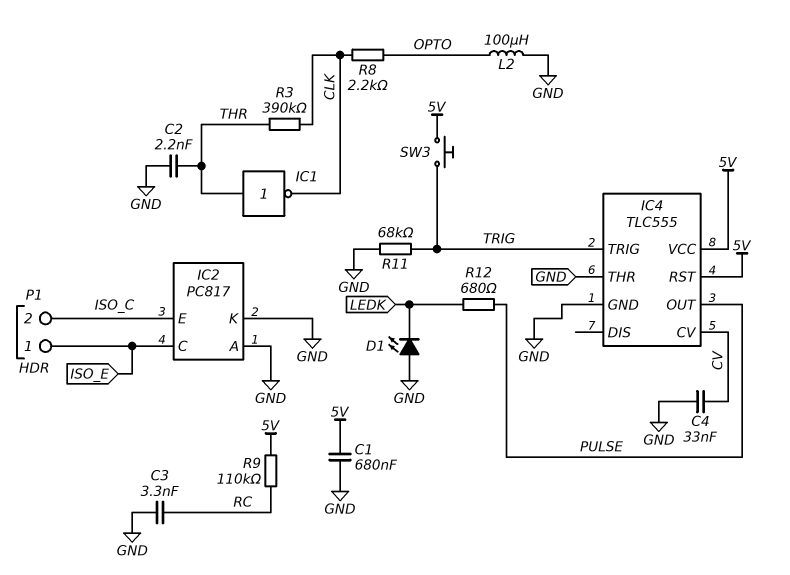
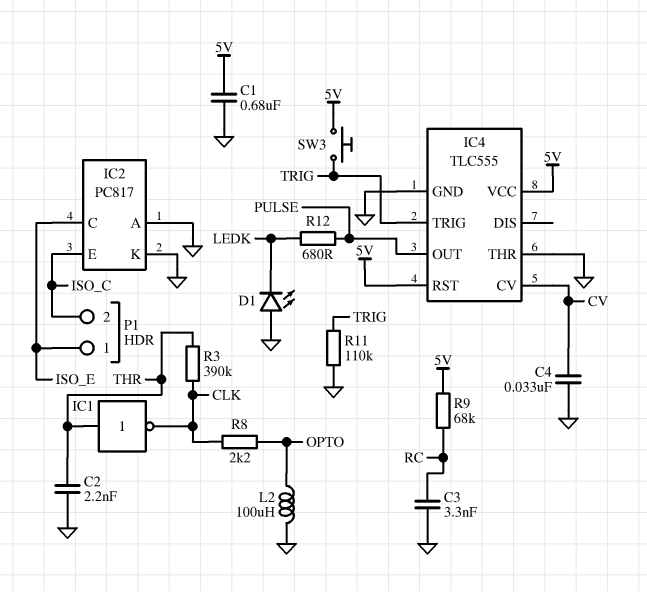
R9: 110k (5V, RC) -> 68k (5V, RC)
R11: 68k (GND, TRIG) -> 110k (GND, TRIG)

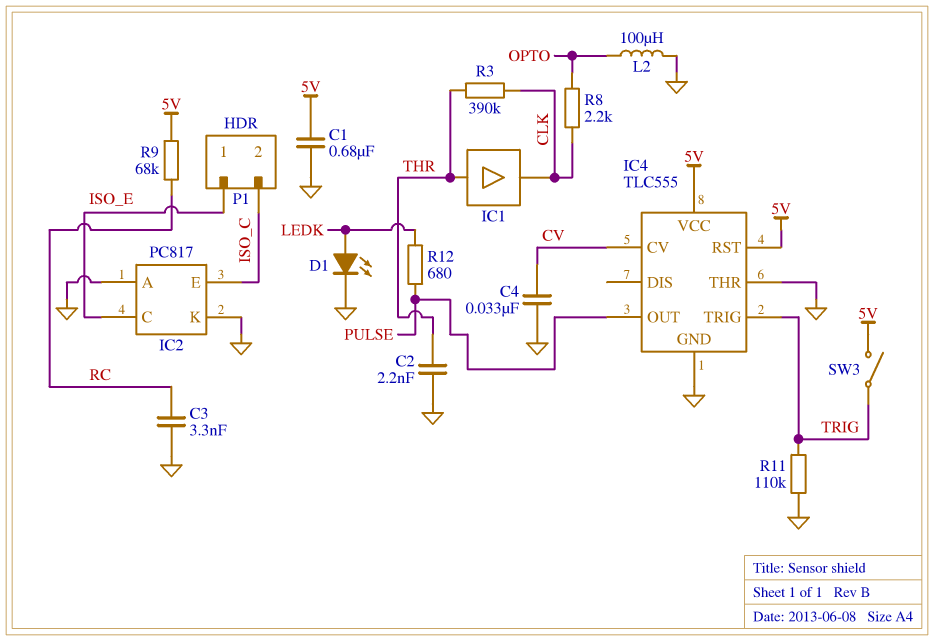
D1: LED (A GND, K LEDK) -> LED (A LEDK, K GND)
IC1: NOT (in THR, out CLK) -> buffer (in THR, out CLK)
SW3: button (5V, TRIG) -> switch (5V, TRIG)

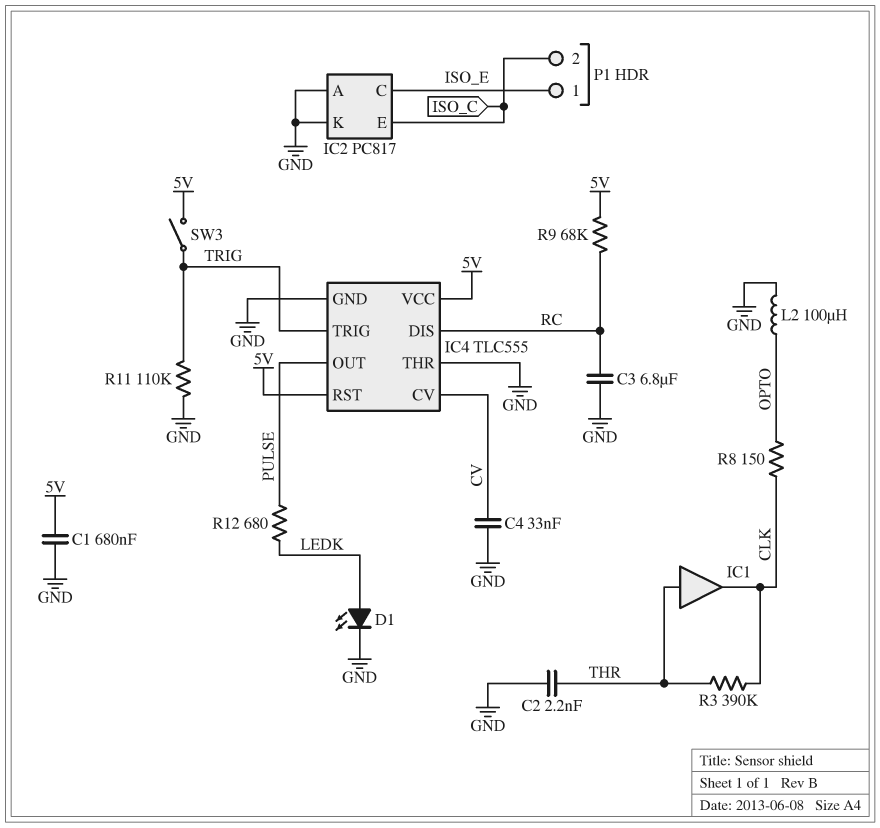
C3: 3.3nF (GND, RC) -> 6.8uF (GND, RC)
IC4 pin DIS: none -> RC
R8: 2.2k (CLK, OPTO) -> 150 (CLK, OPTO)

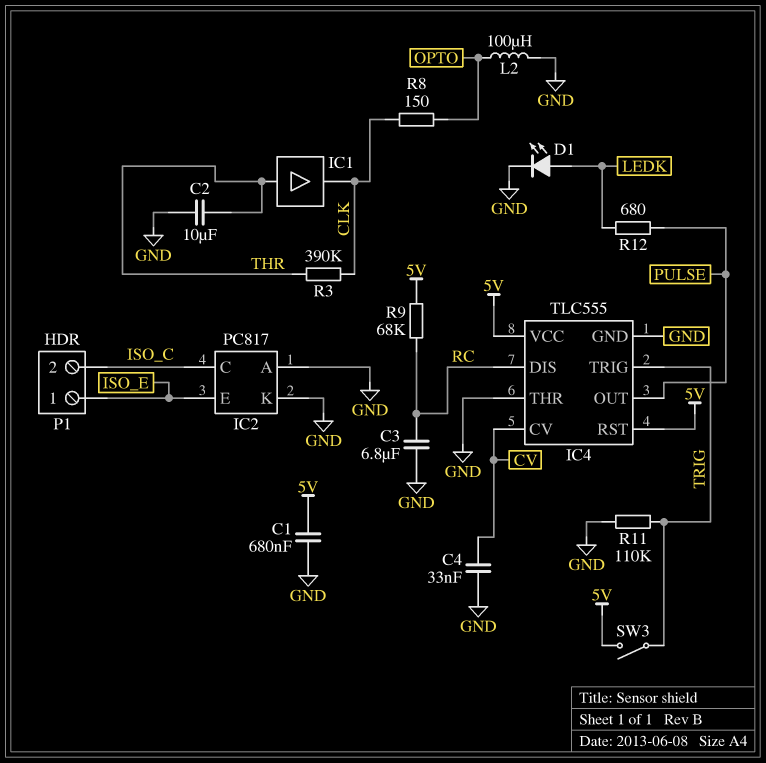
C2: 2.2nF (GND, THR) -> 10uF (GND, THR)
IC2 pin C: ISO_E -> ISO_C
IC2 pin E: ISO_C -> ISO_E

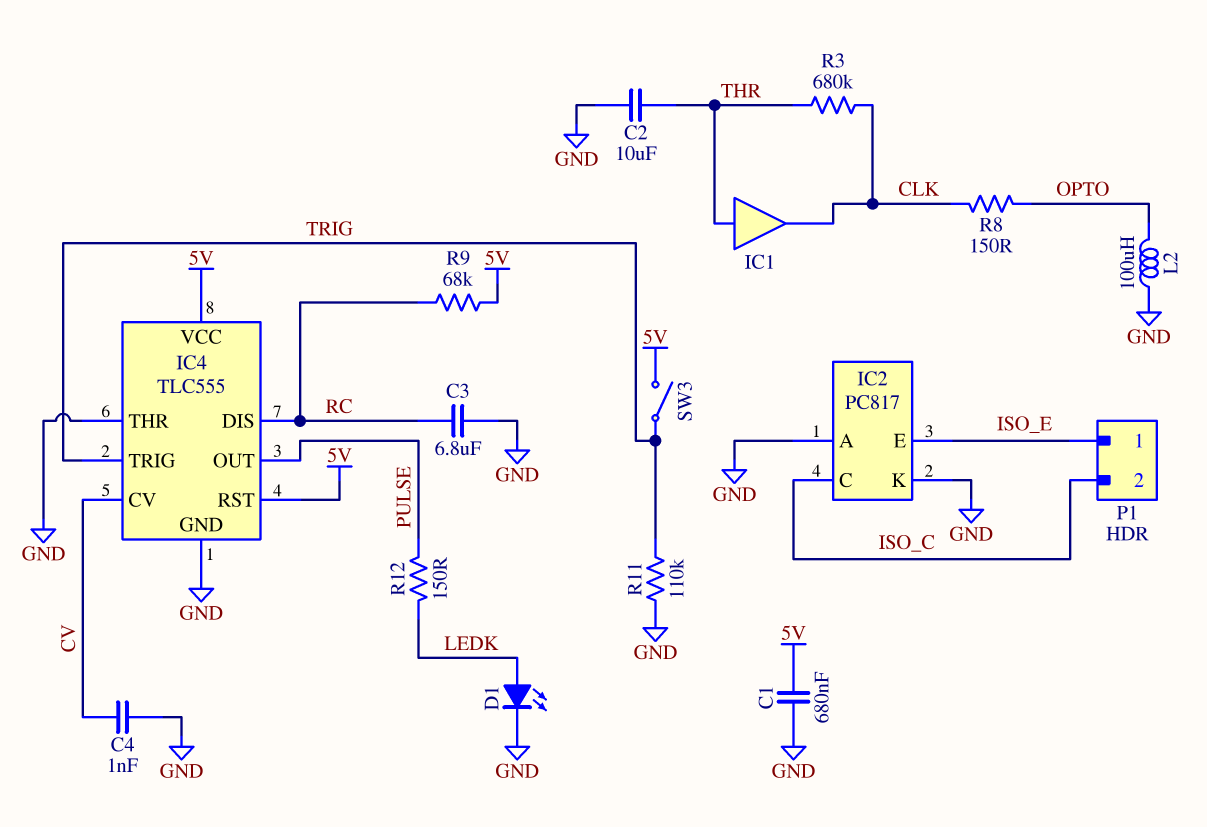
C4: 33nF (CV, GND) -> 1nF (CV, GND)
R3: 390k (CLK, THR) -> 680k (CLK, THR)
R12: 680 (LEDK, PULSE) -> 150 (LEDK, PULSE)

